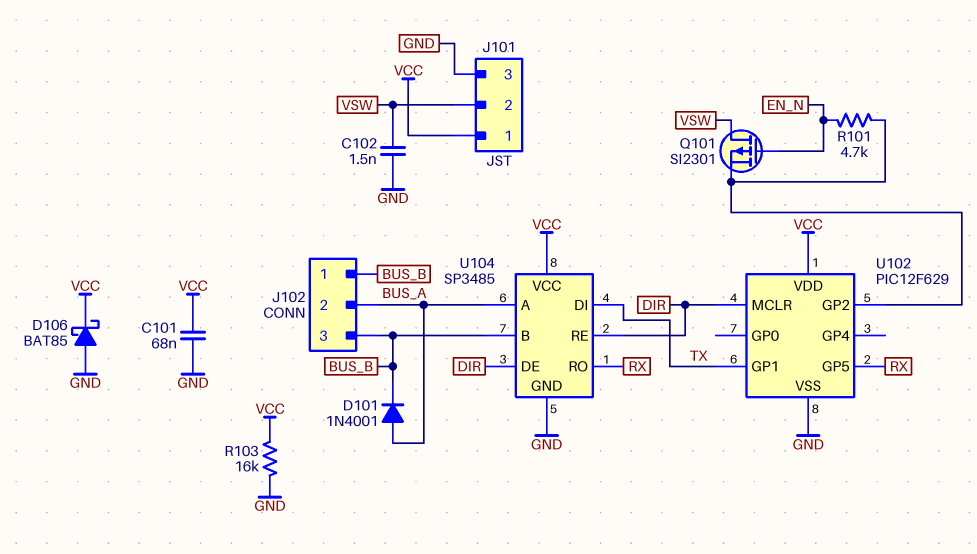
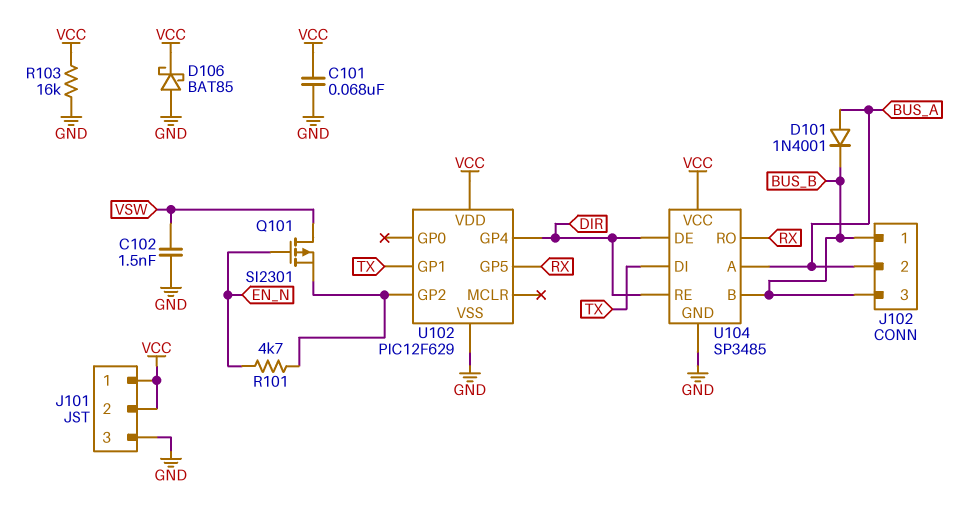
J101 pin 2: VSW -> VCC
U102 pin GP4: none -> DIR
U102 pin MCLR: DIR -> none

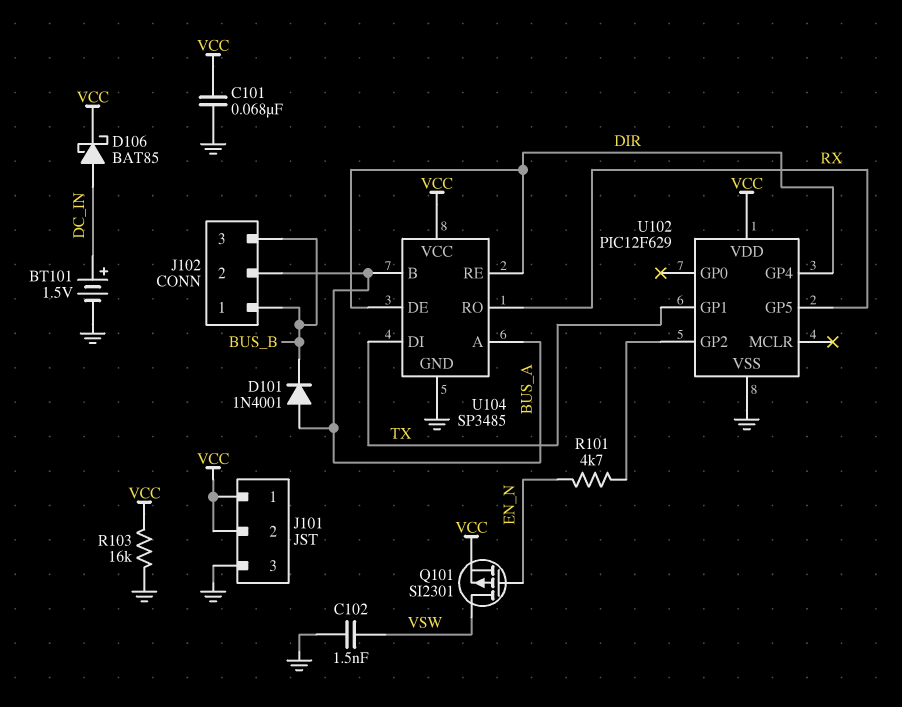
BT101: none -> 1.5V (plus DC_IN, minus GND)
D106: schottky BAT85 (A GND, K VCC) -> schottky BAT85 (A DC_IN, K VCC)
Q101: PMOS SI2301 (G EN_N, D VSW, S U102/GP2) -> PMOS SI2301 (G EN_N, D VSW, S VCC)
U104 pin B: BUS_B -> BUS_A

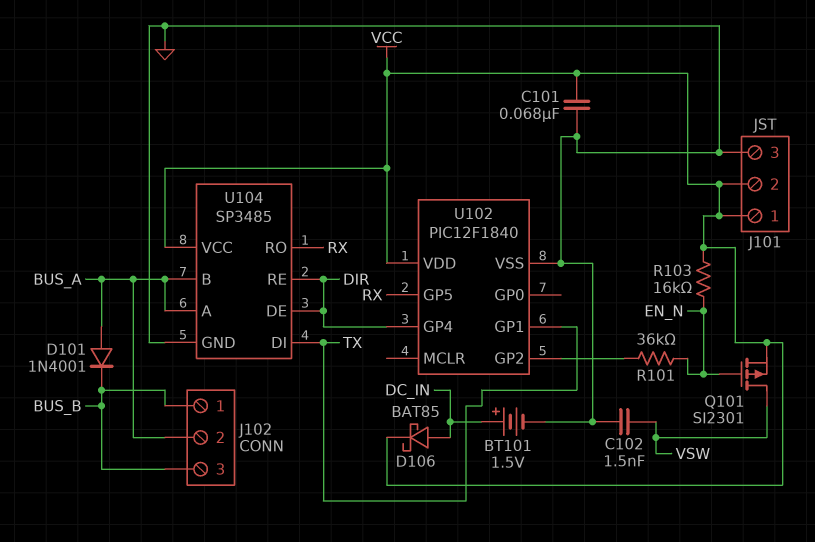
R101: 4.7k (EN_N, U102/GP2) -> 36k (EN_N, U102/GP2)
R103: 16k (GND, VCC) -> 16k (EN_N, VCC)
U102: PIC12F629 -> PIC12F1840

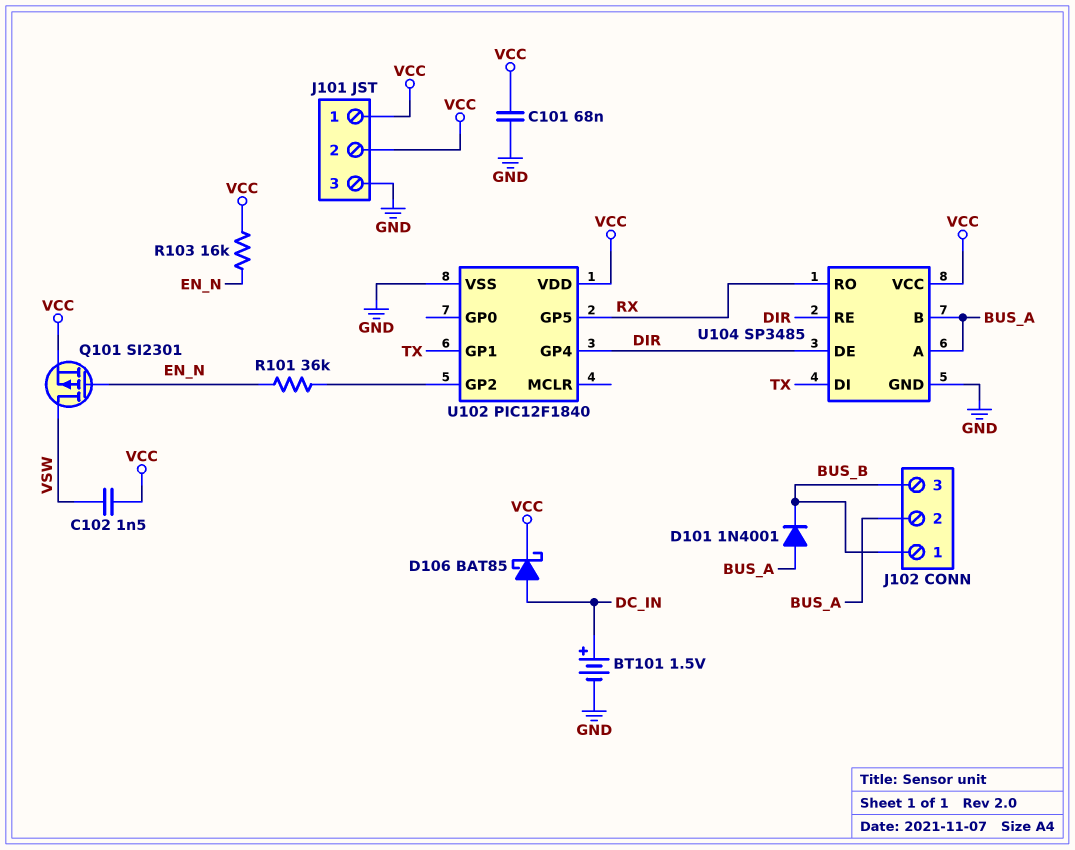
C102: 1.5nF (GND, VSW) -> 1.5nF (VCC, VSW)

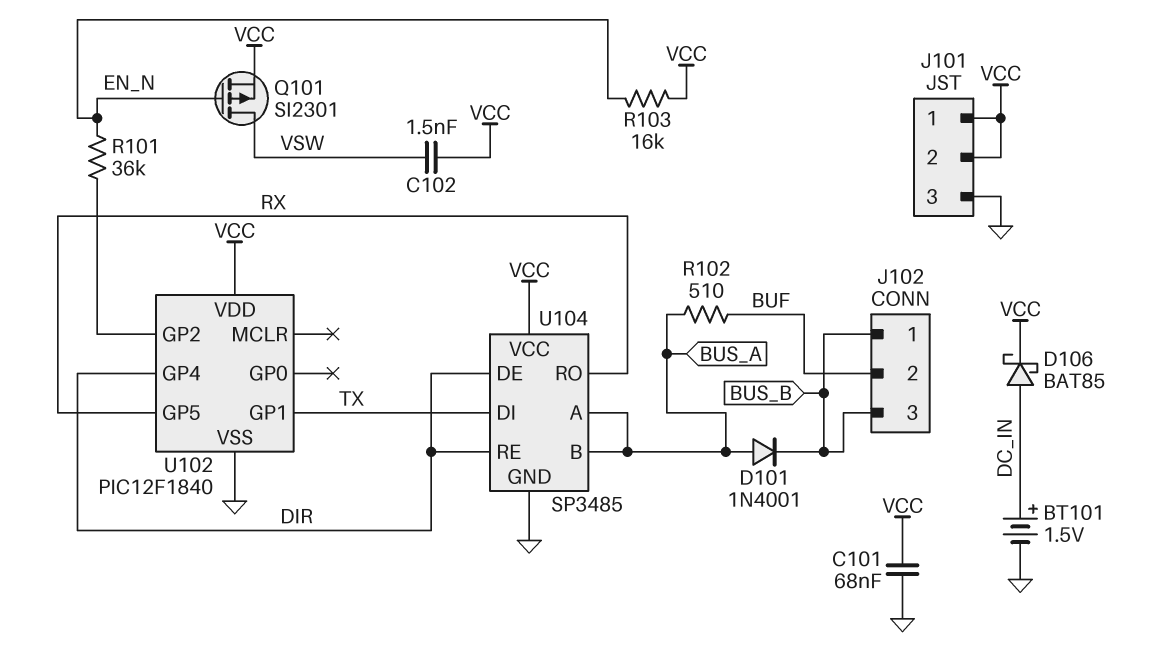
J102 pin 2: BUS_A -> BUF
R102: none -> 510 (BUF, BUS_A)

